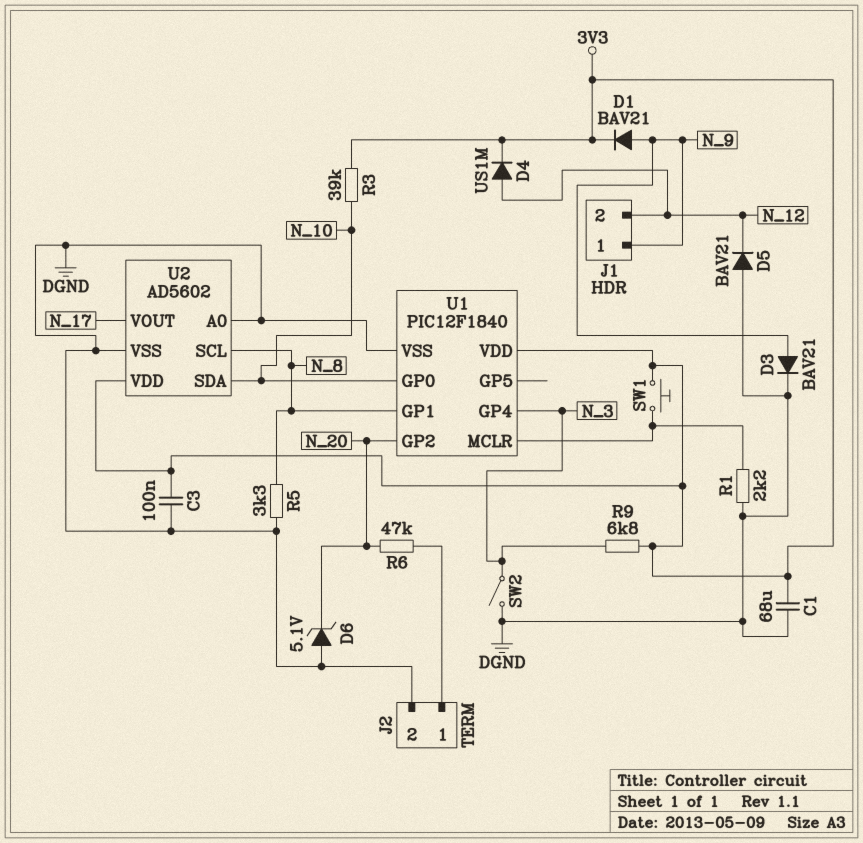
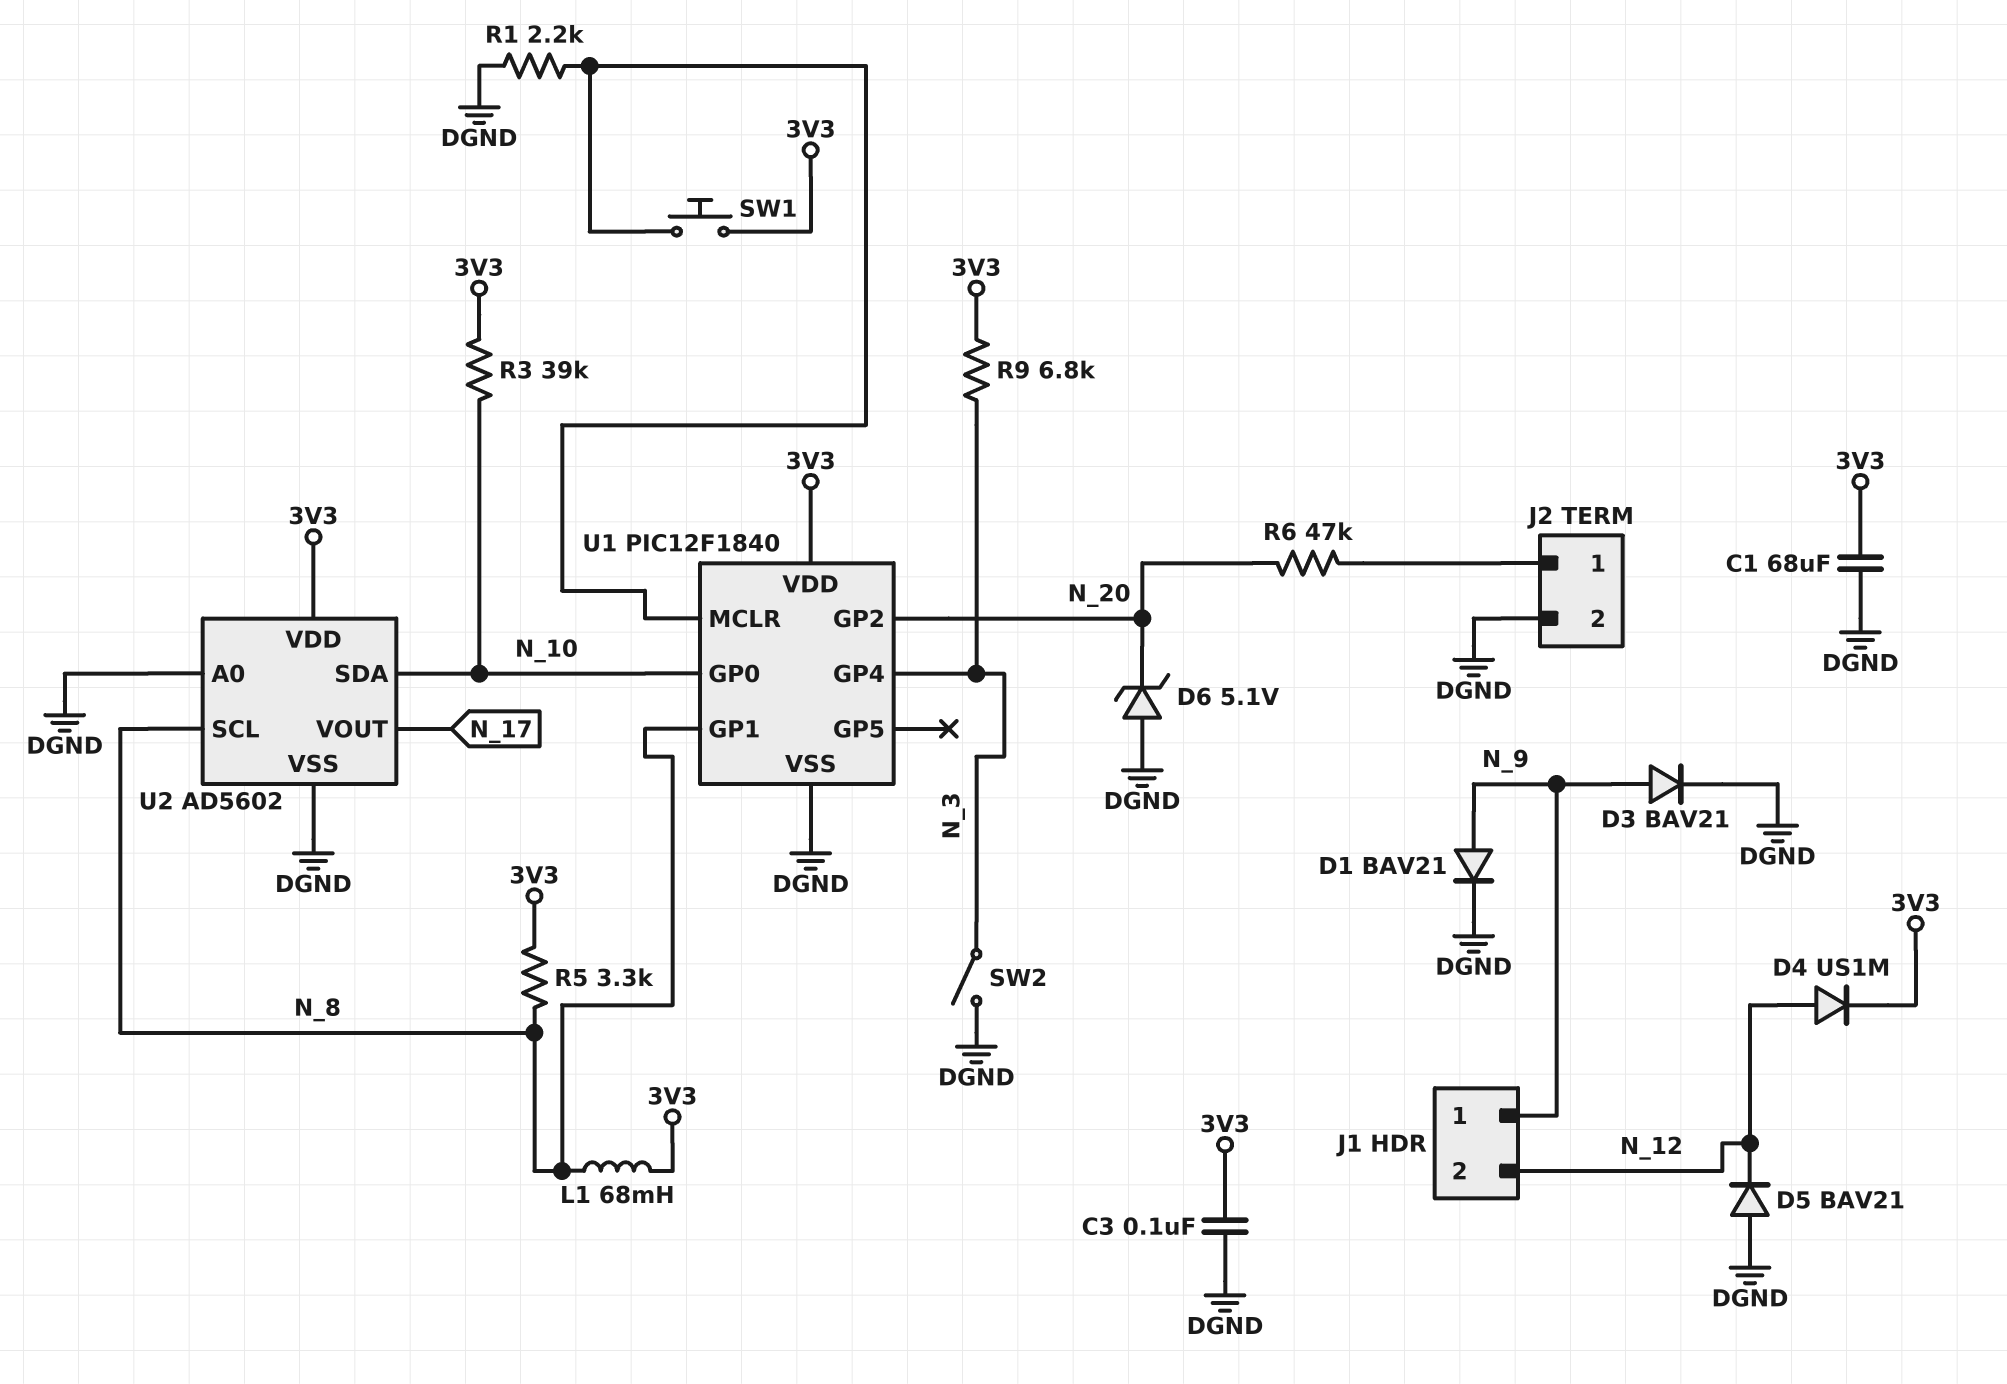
D1: diode BAV21 (A N_9, K 3V3) -> diode BAV21 (A N_9, K DGND)
L1: none -> 68mH (3V3, N_8)
R5: 3.3k (DGND, N_8) -> 3.3k (3V3, N_8)

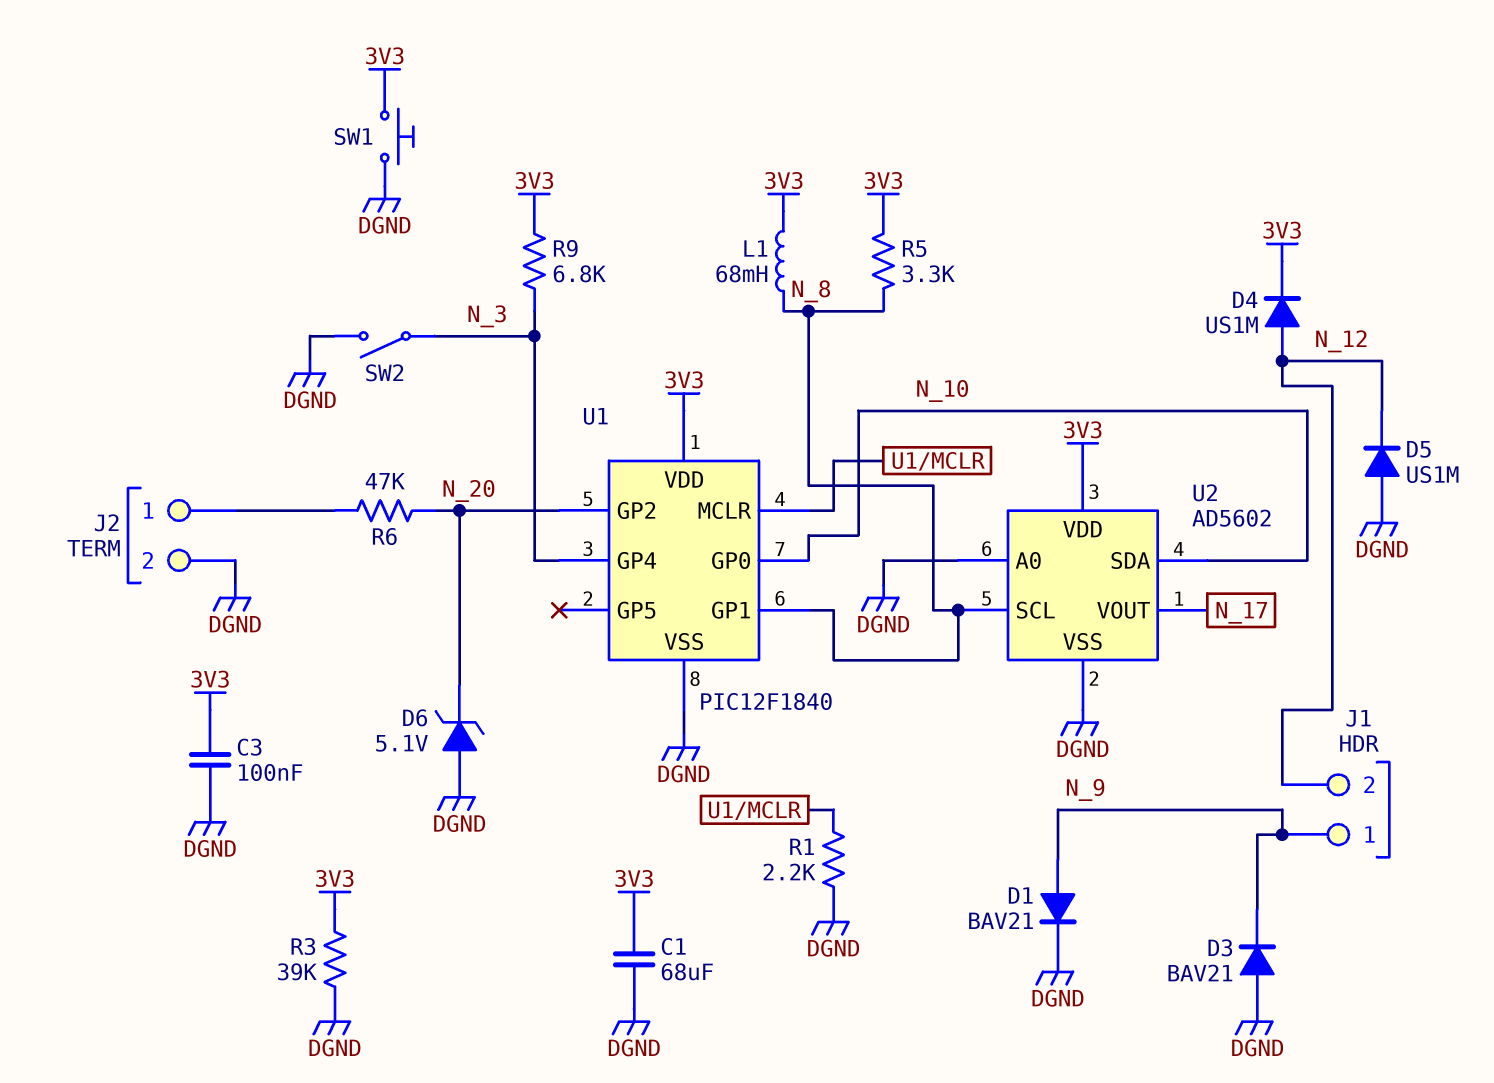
D3: diode BAV21 (A N_9, K DGND) -> diode BAV21 (A DGND, K N_9)
D5: diode BAV21 (A DGND, K N_12) -> diode US1M (A DGND, K N_12)
R3: 39k (3V3, N_10) -> 39k (3V3, DGND)
SW1: button (3V3, U1/MCLR) -> button (3V3, DGND)

